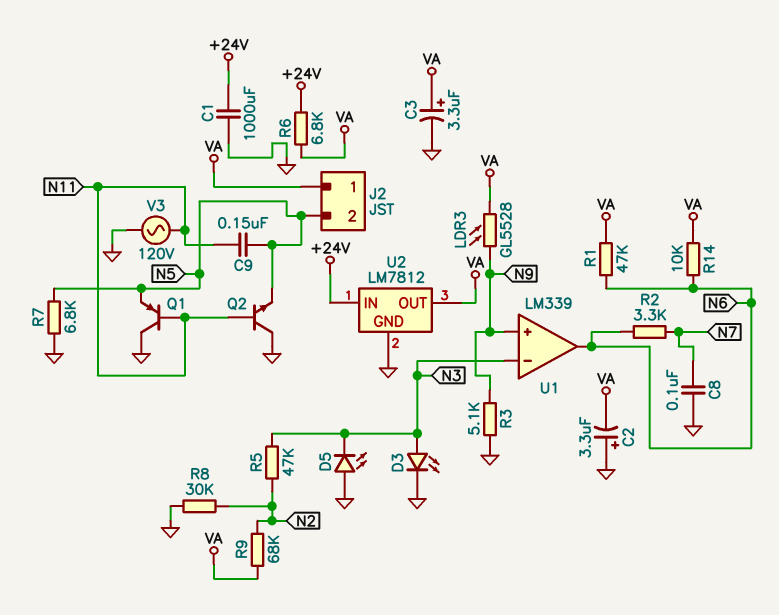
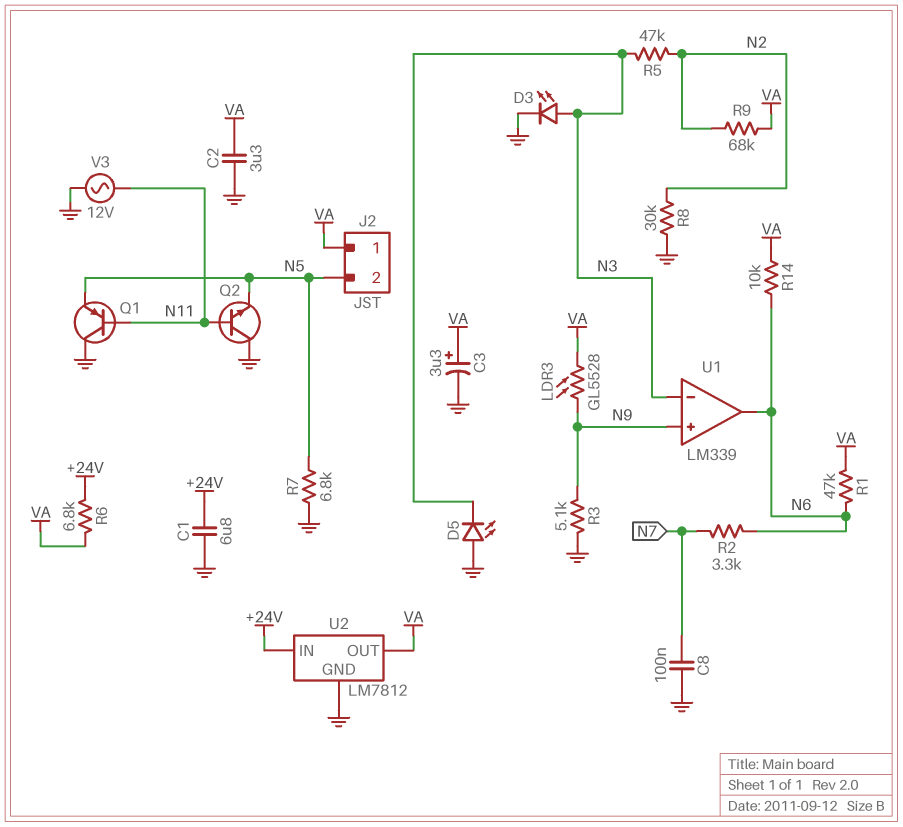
C1: 1000uF (+24V, GND) -> 6.8uF (+24V, GND)
C2: 3.3uF (plus GND, minus VA) -> 3.3uF (GND, VA)
C9: 150nF (N5, N11) -> none
V3: AC 120V (GND, N11) -> AC 12V (GND, N11)

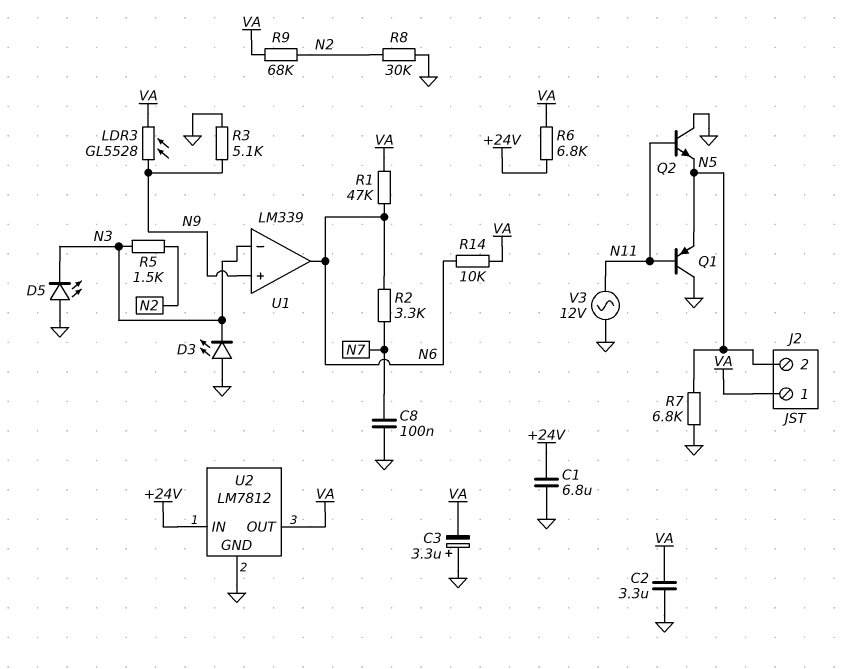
C3: 3.3uF (plus VA, minus GND) -> 3.3uF (plus GND, minus VA)
D3: LED (A N3, K GND) -> LED (A GND, K N3)
R5: 47k (N2, N3) -> 1.5k (N2, N3)

